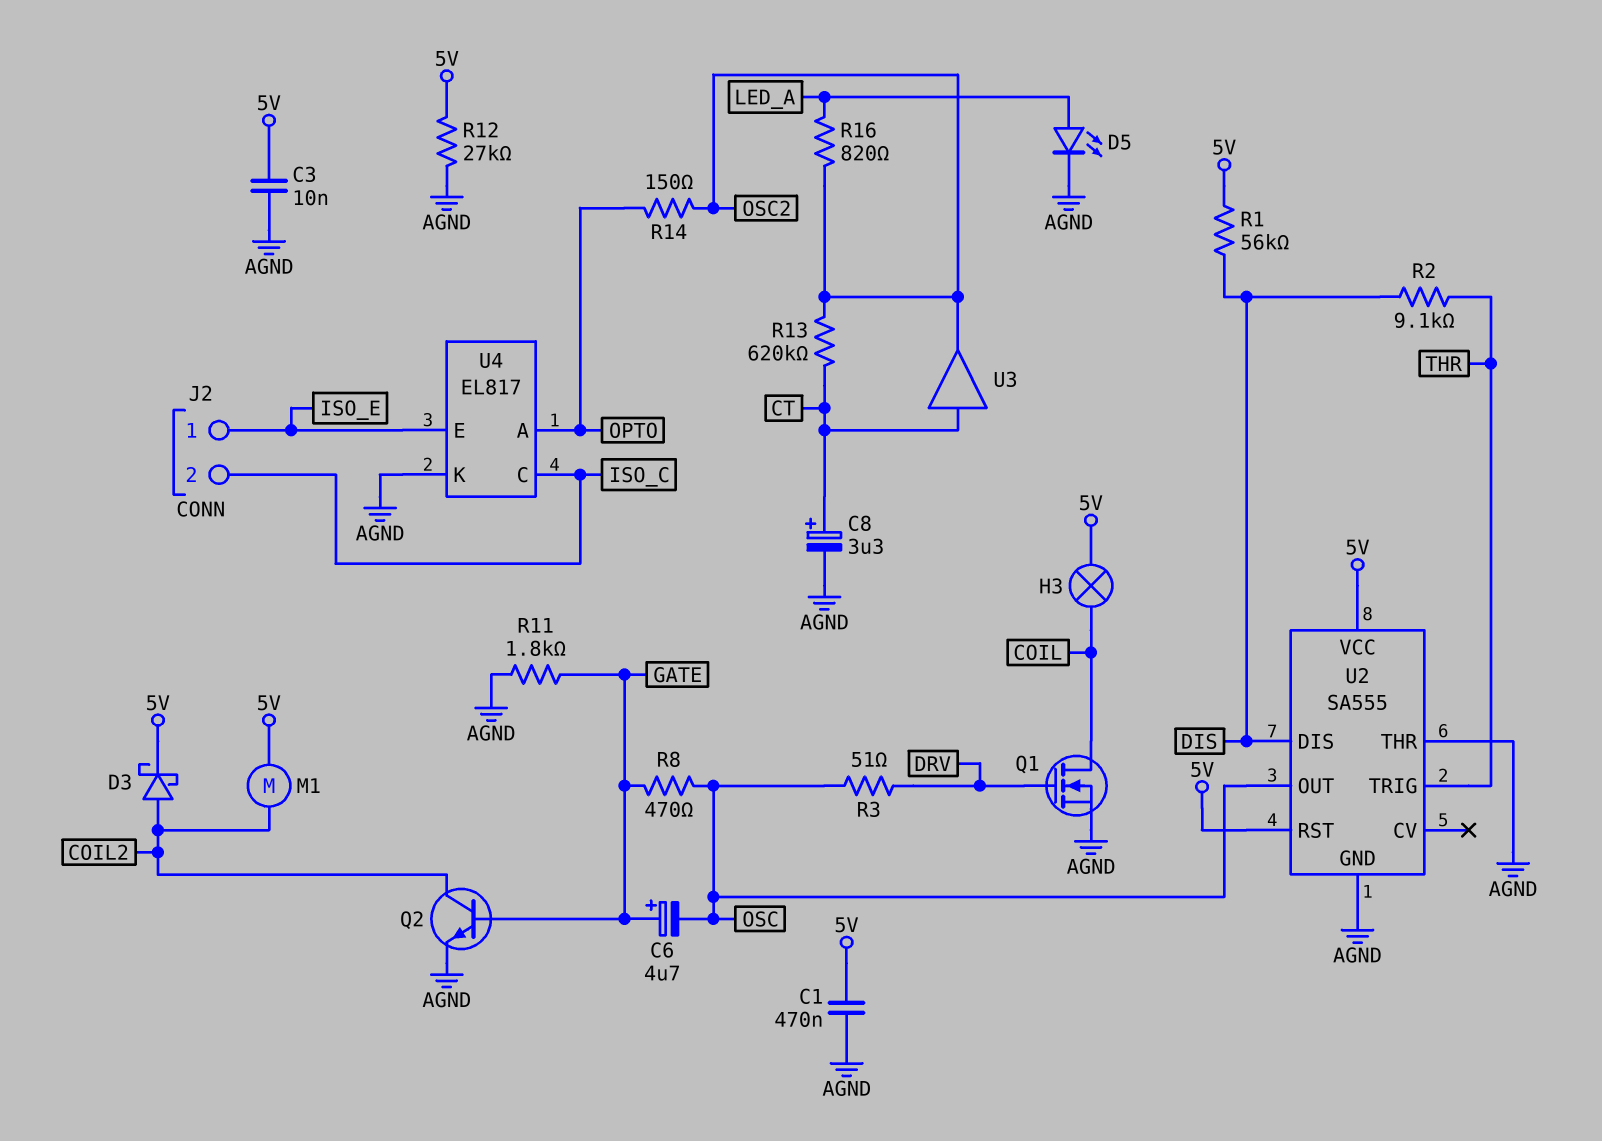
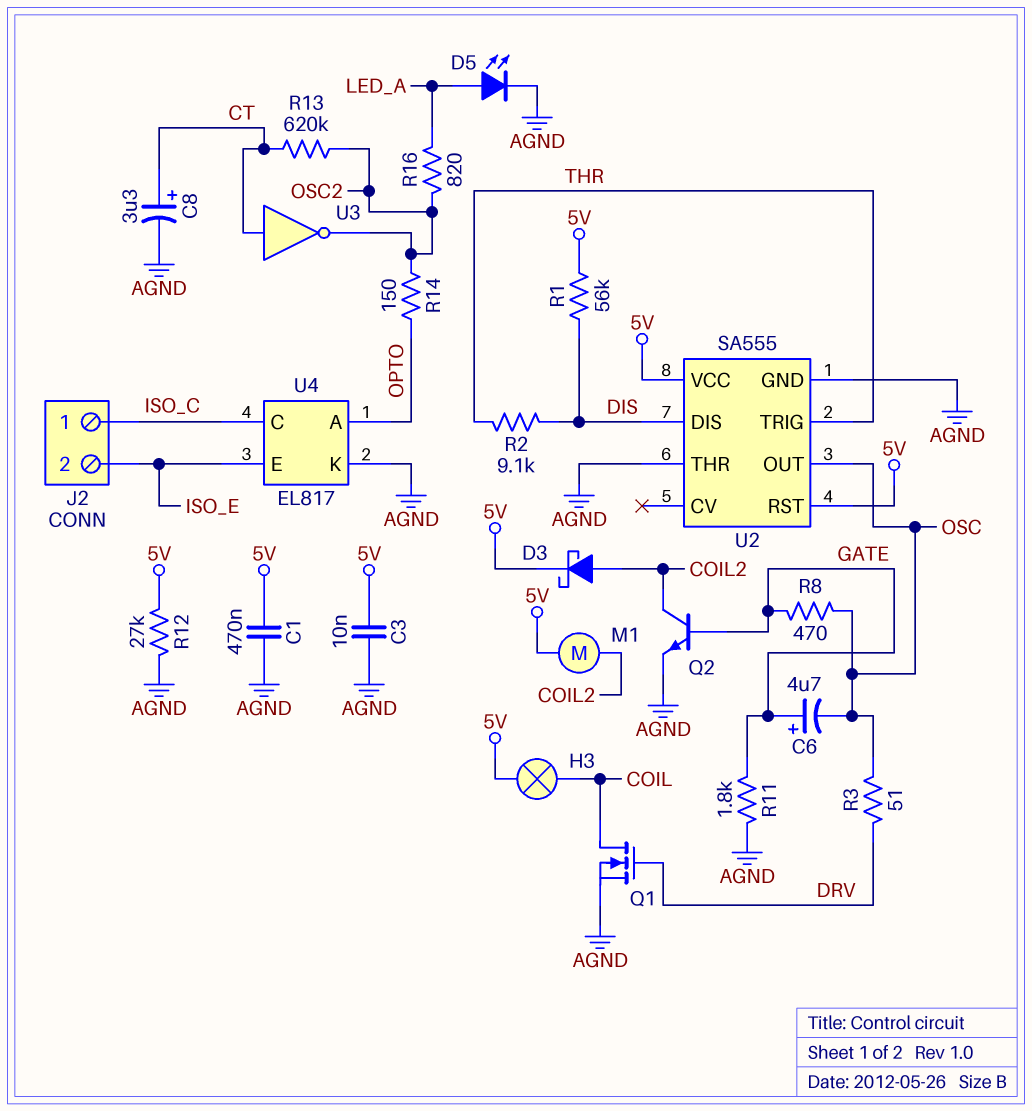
J2 pin 1: ISO_E -> ISO_C
J2 pin 2: ISO_C -> ISO_E
U3: buffer (in CT, out OSC2) -> NOT (in CT, out OSC2)

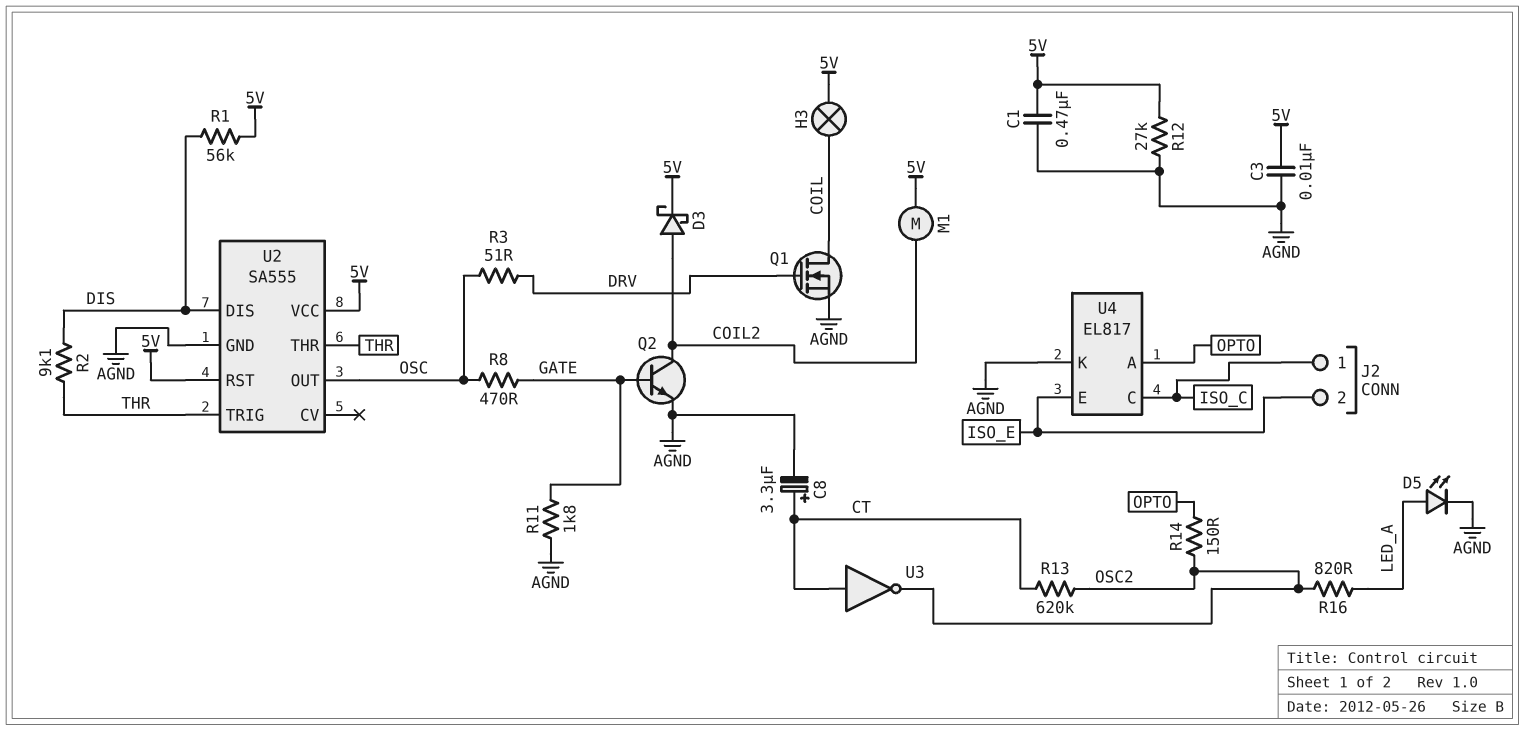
C6: 4.7uF (plus GATE, minus OSC) -> none
U2 pin THR: AGND -> THR

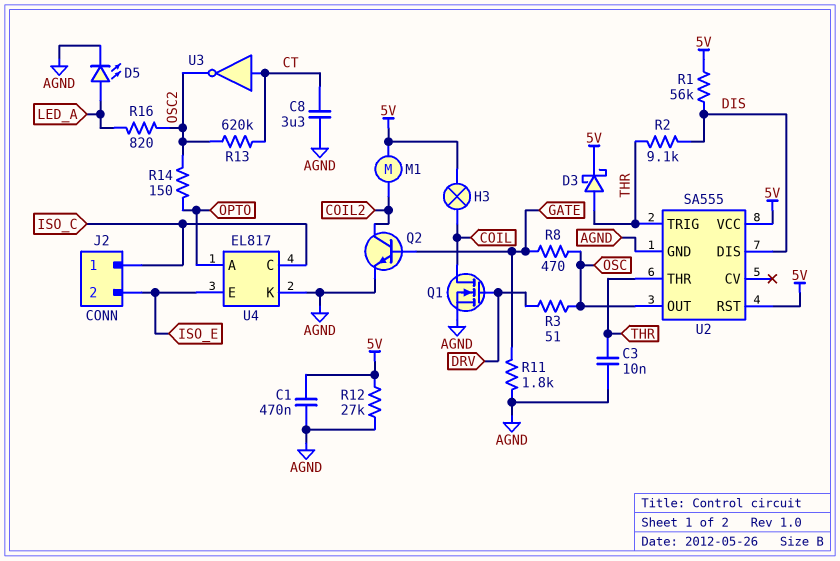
C3: 10nF (5V, AGND) -> 10nF (AGND, THR)
C8: 3.3uF (plus CT, minus AGND) -> 3.3uF (AGND, CT)
D3: schottky (A COIL2, K 5V) -> schottky (A THR, K 5V)

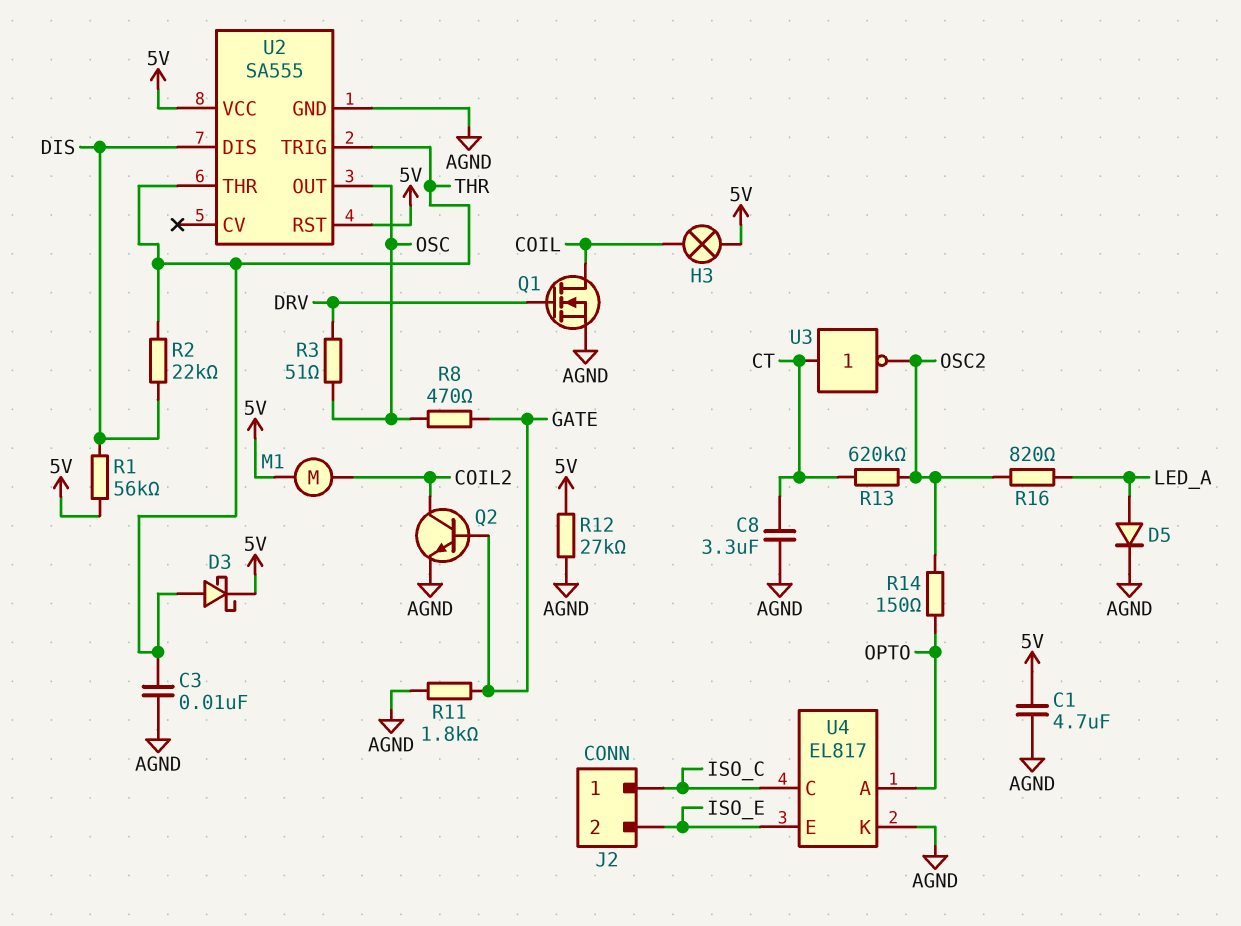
C1: 470nF (5V, AGND) -> 4.7uF (5V, AGND)
D5: LED (A LED_A, K AGND) -> diode (A LED_A, K AGND)
R2: 9.1k (DIS, THR) -> 22k (DIS, THR)

